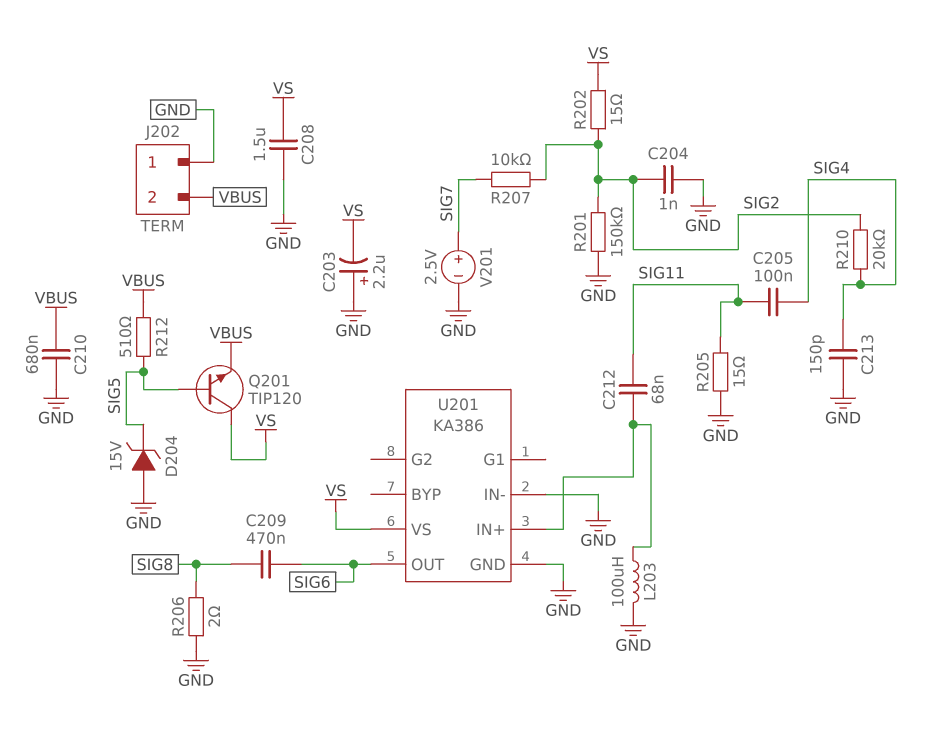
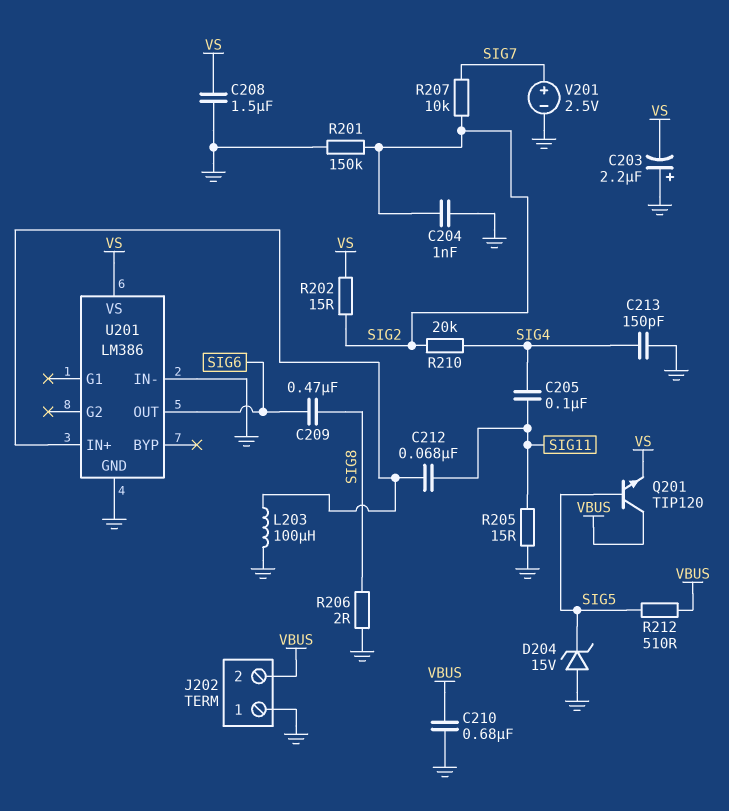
Q201: NPN TIP120 (B SIG5, C VS, E VBUS) -> NPN TIP120 (B SIG5, C VBUS, E VS)
U201: KA386 -> LM386

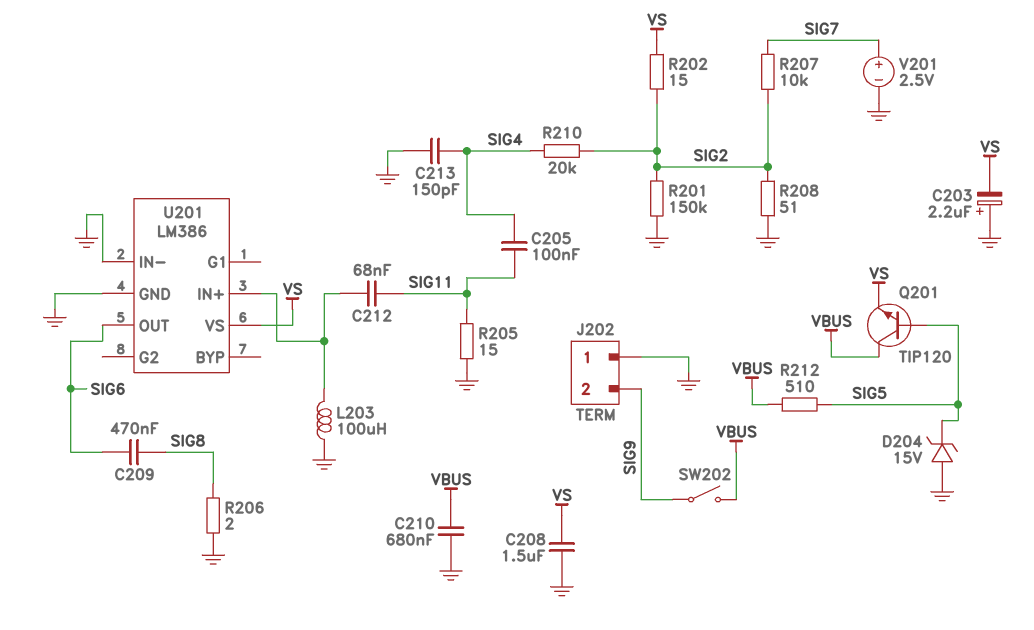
C204: 1nF (GND, SIG2) -> none
J202 pin 2: VBUS -> SIG9
R208: none -> 51 (GND, SIG2)
SW202: none -> switch (SIG9, VBUS)

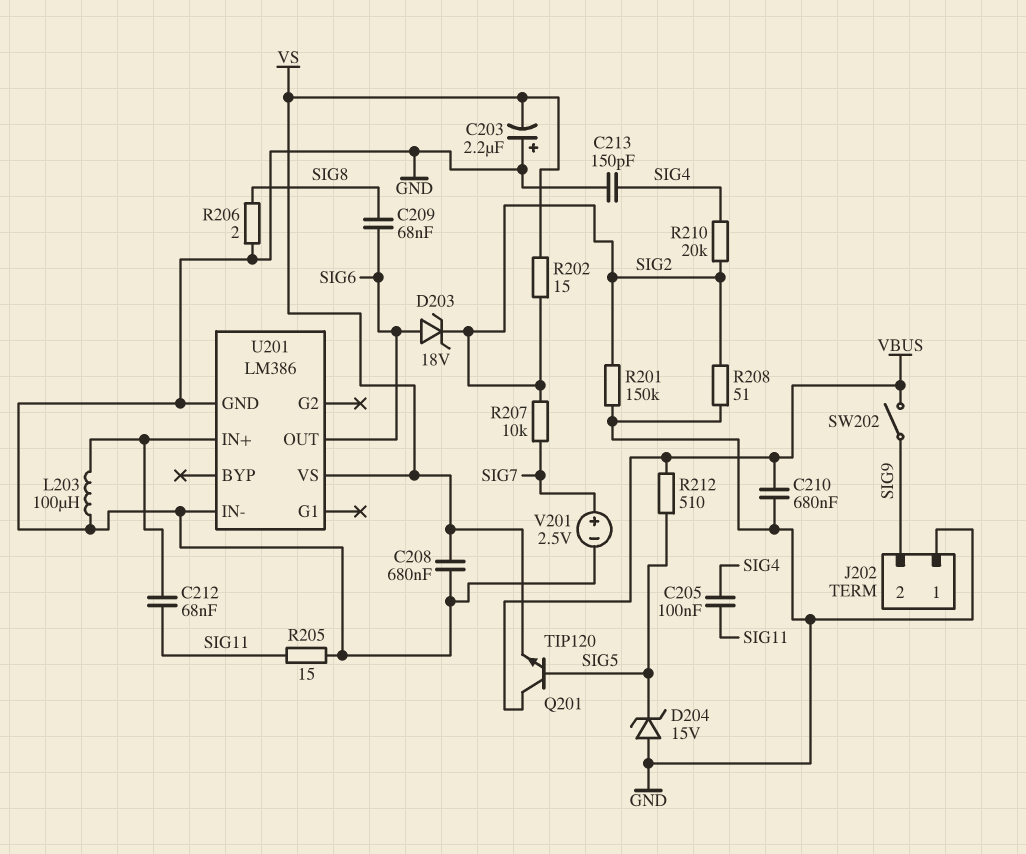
C208: 1.5uF (GND, VS) -> 680nF (GND, VS)
C209: 470nF (SIG6, SIG8) -> 68nF (SIG6, SIG8)
D203: none -> zener 18V (A SIG6, K SIG2)

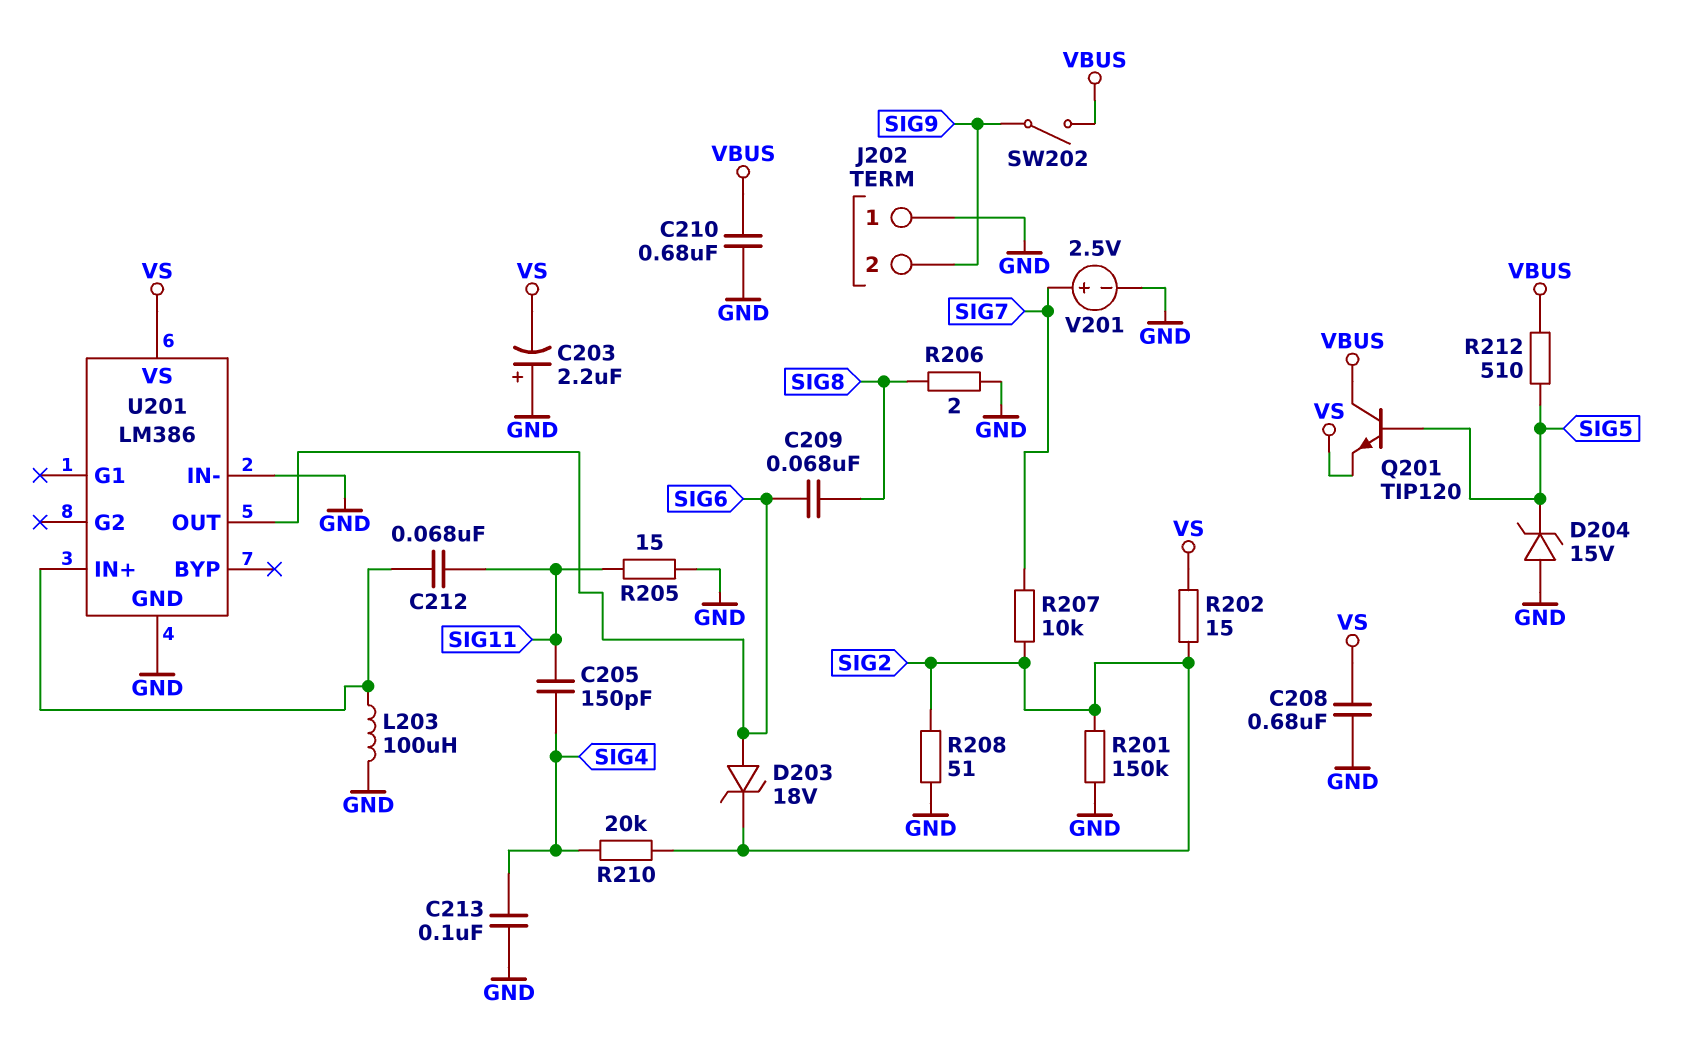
C205: 100nF (SIG4, SIG11) -> 150pF (SIG4, SIG11)
C213: 150pF (GND, SIG4) -> 100nF (GND, SIG4)

